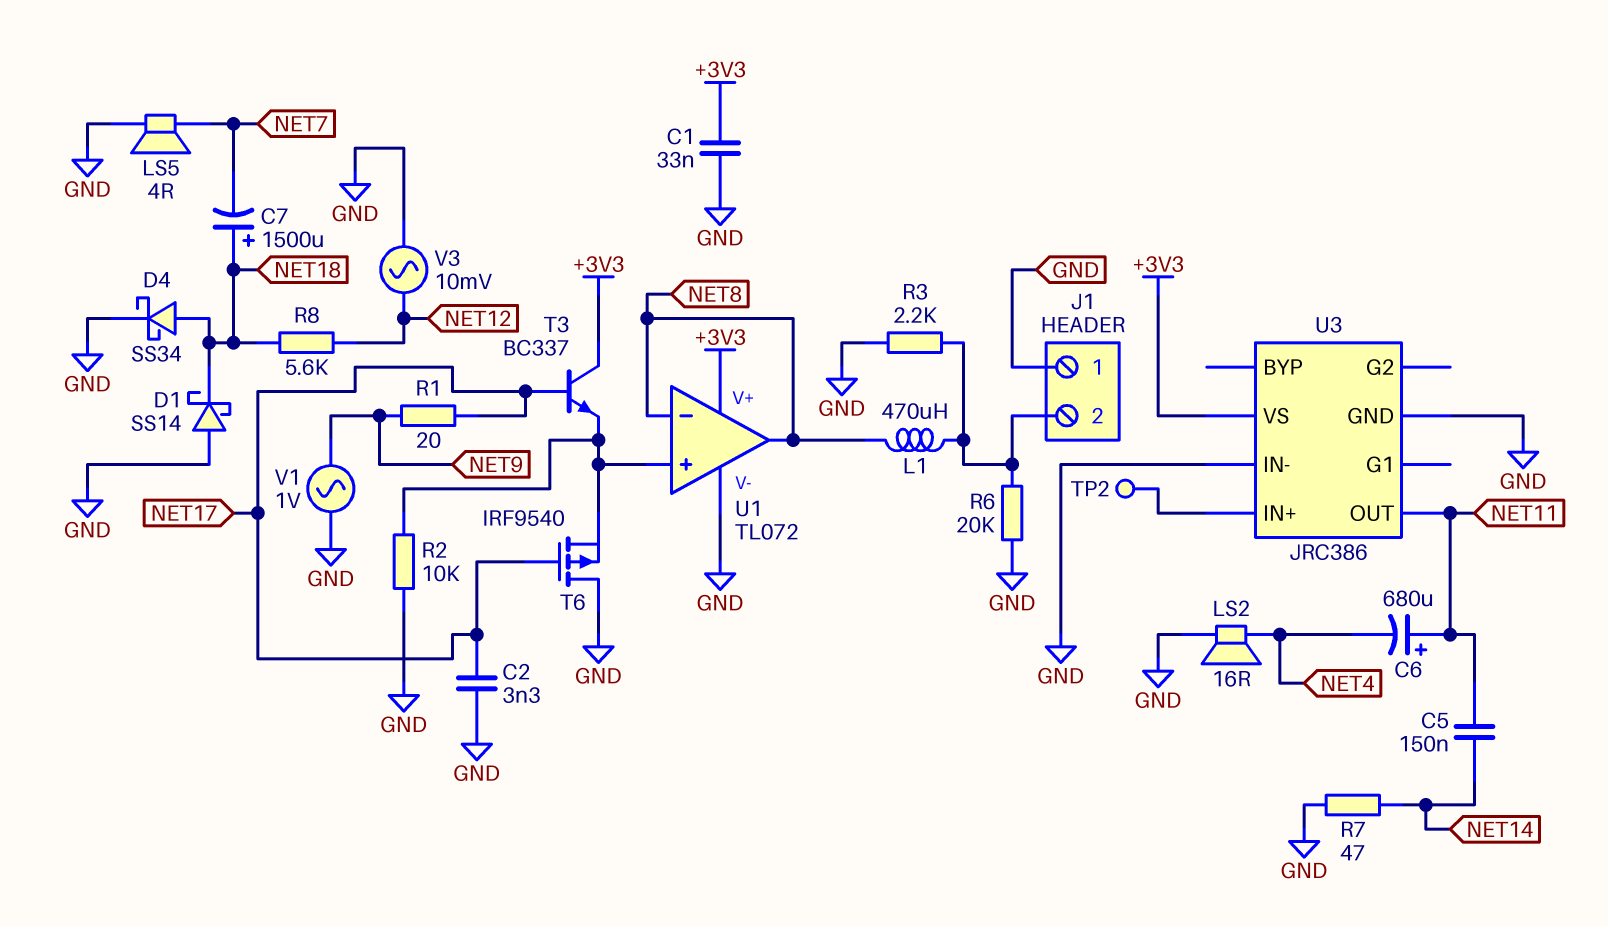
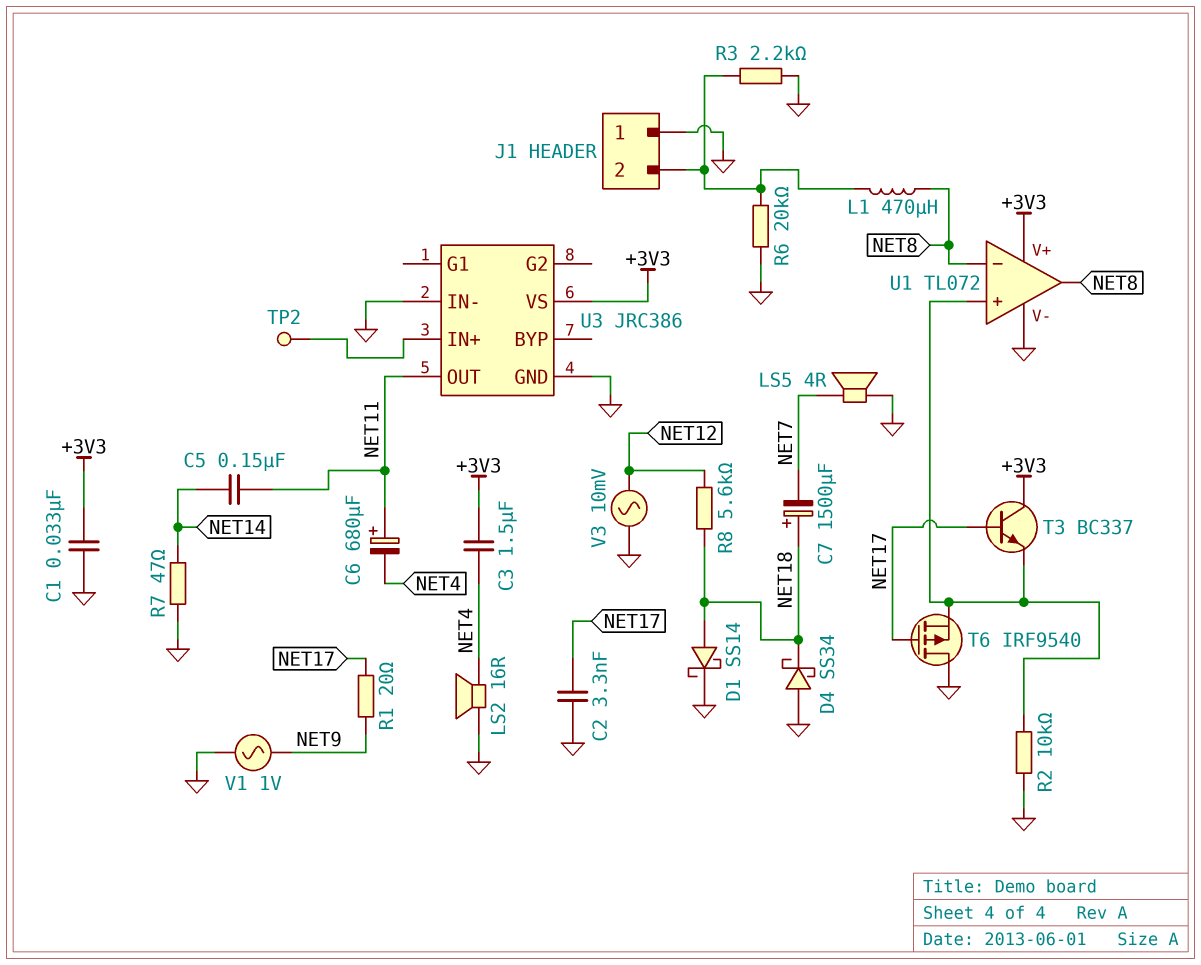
C3: none -> 1.5uF (+3V3, NET4)
D1: schottky SS14 (A GND, K NET18) -> schottky SS14 (A NET18, K GND)
D4: schottky SS34 (A NET18, K GND) -> schottky SS34 (A GND, K NET18)

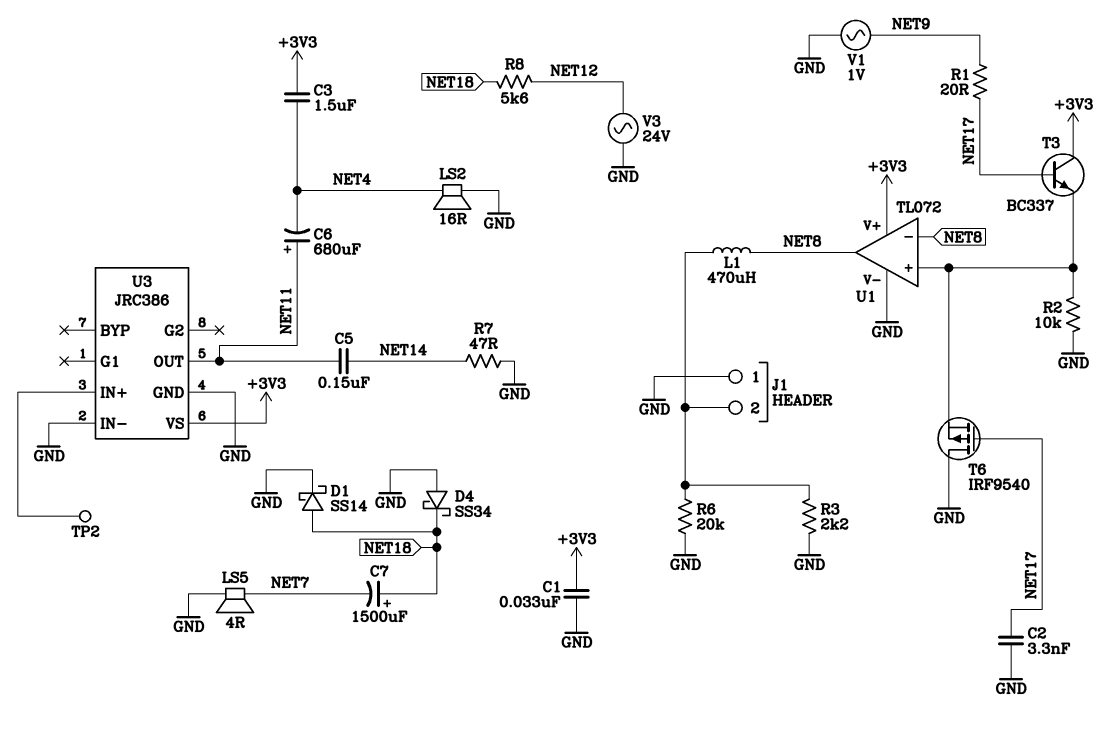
V3: AC 10mV (GND, NET12) -> AC 24V (GND, NET12)

